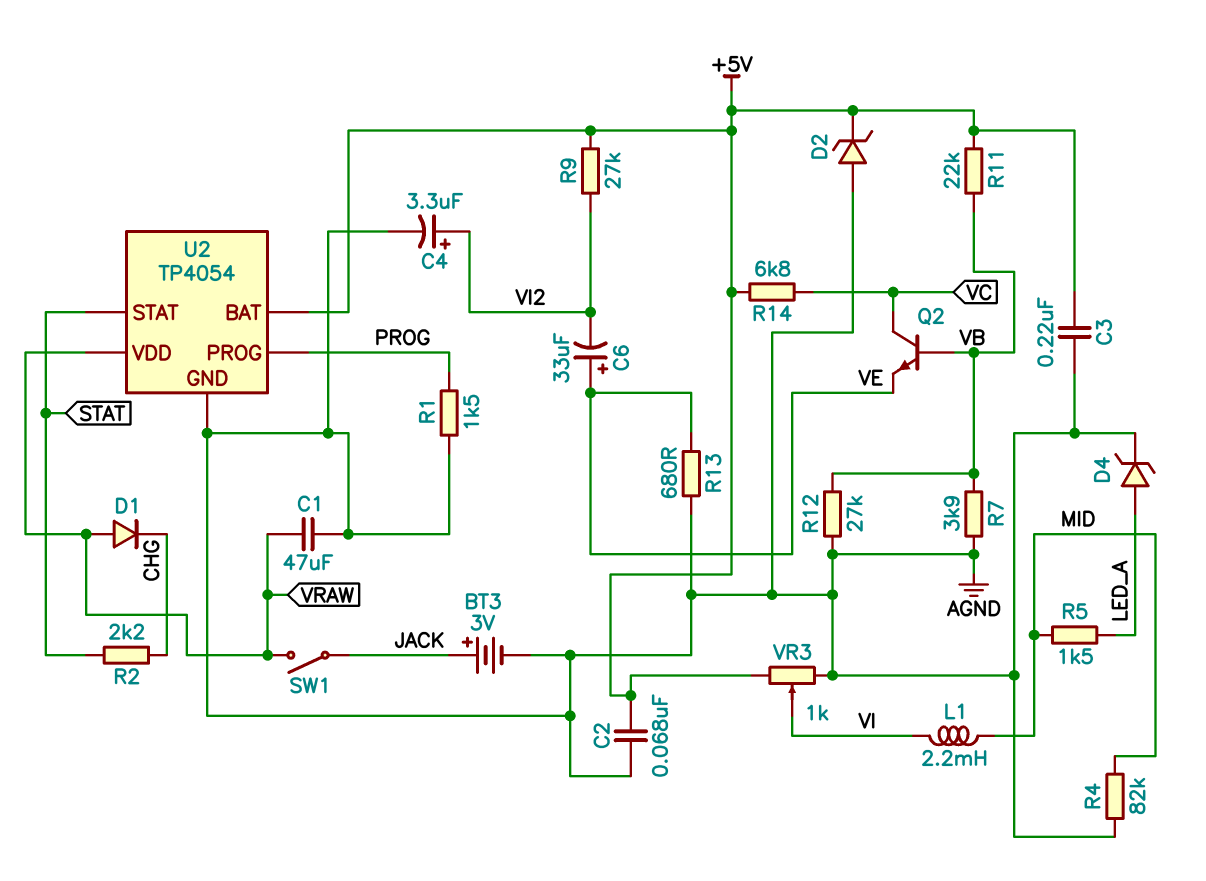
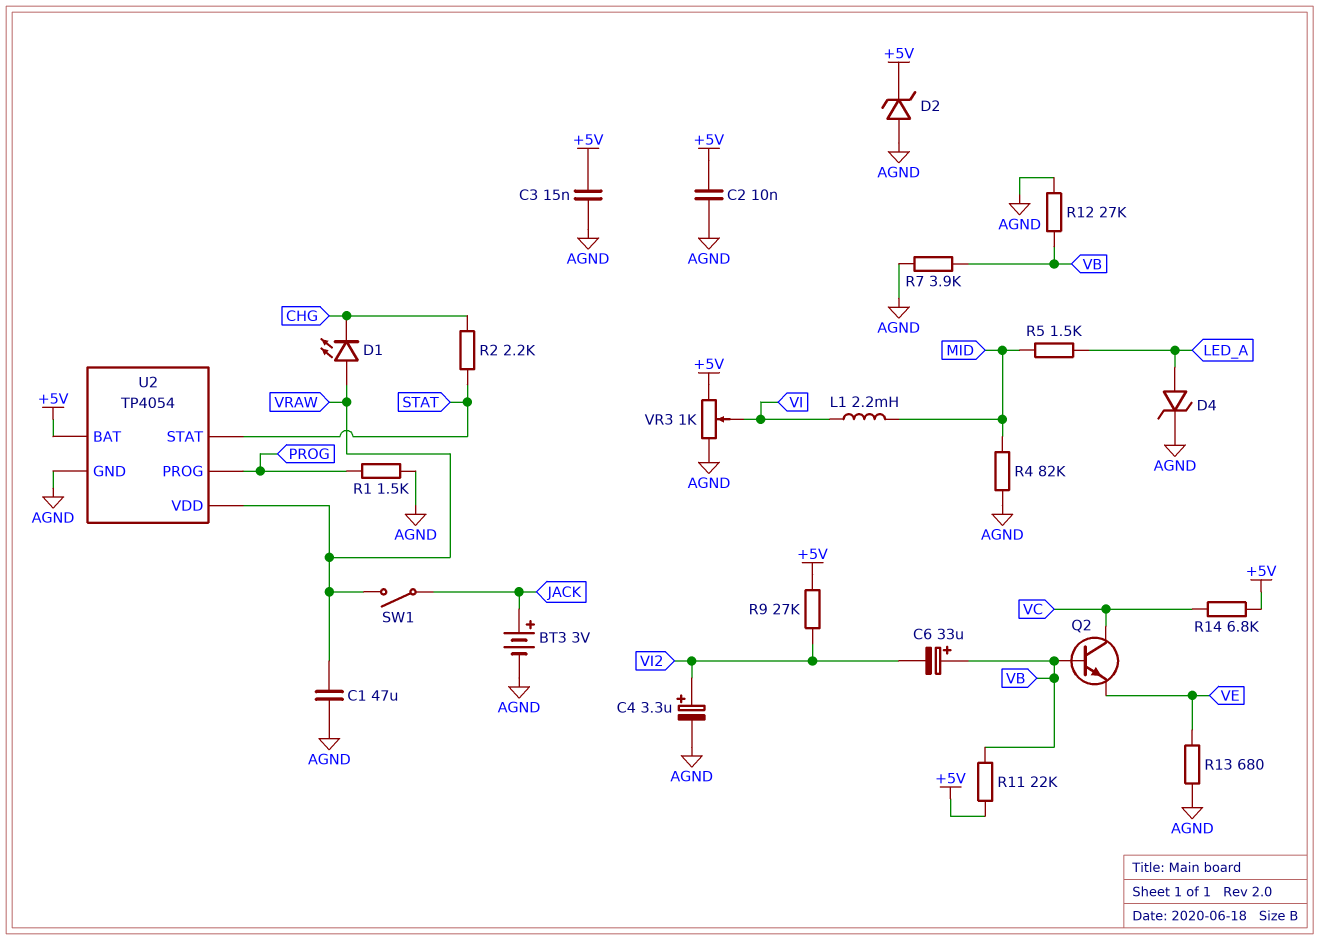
C2: 68nF (+5V, AGND) -> 10nF (+5V, AGND)
C3: 220nF (+5V, AGND) -> 15nF (+5V, AGND)
C6: 33uF (plus VE, minus VI2) -> 33uF (plus VB, minus VI2)
D1: diode (A VRAW, K CHG) -> LED (A VRAW, K CHG)

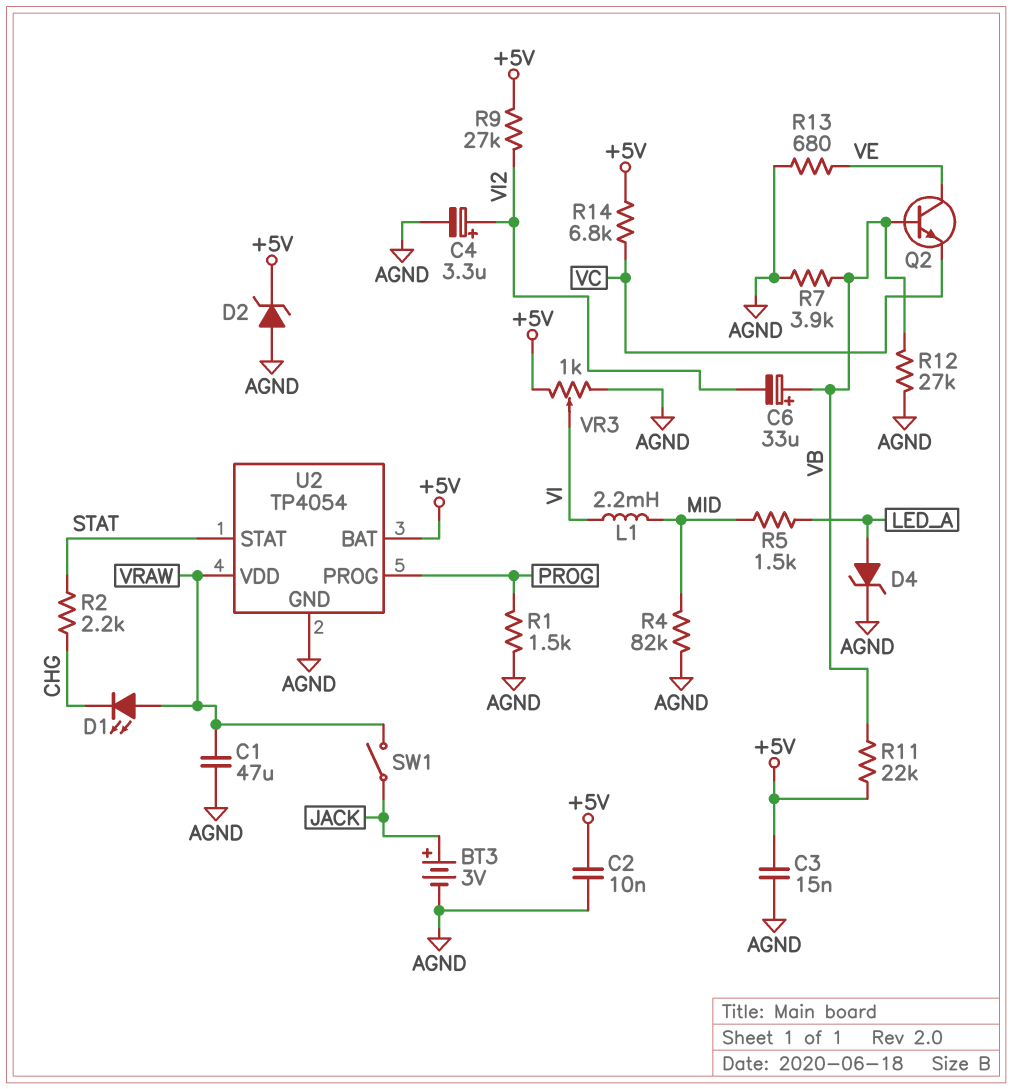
Q2: NPN (B VB, C VC, E VE) -> NPN (B VB, C VE, E VC)

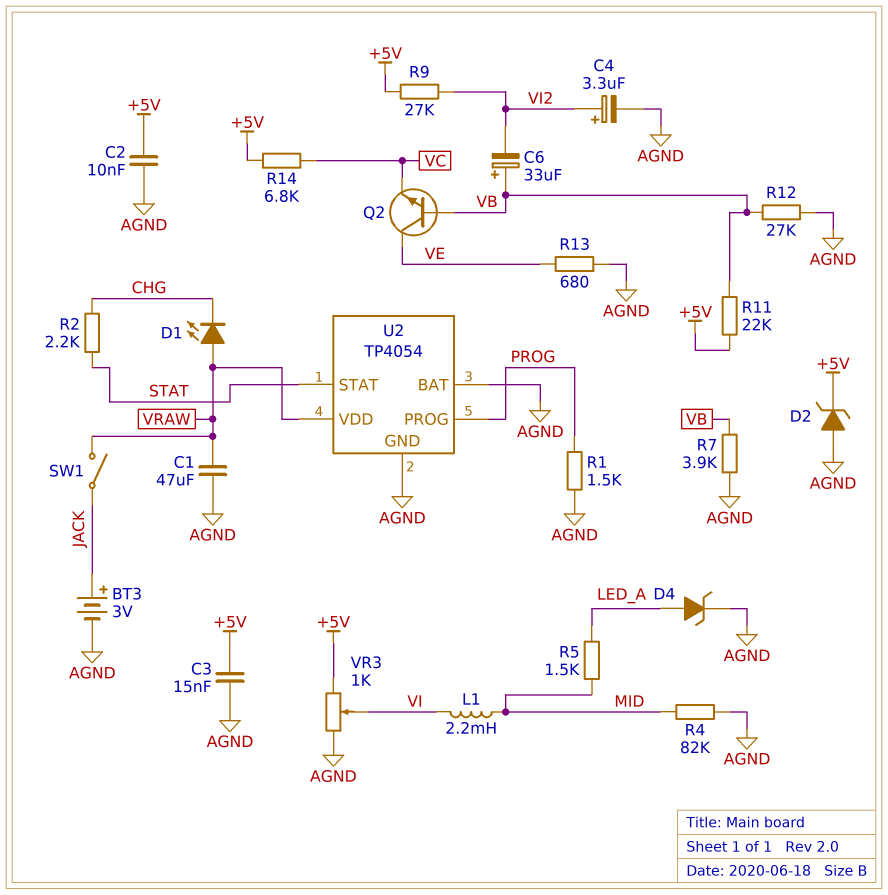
U2 pin BAT: +5V -> AGND

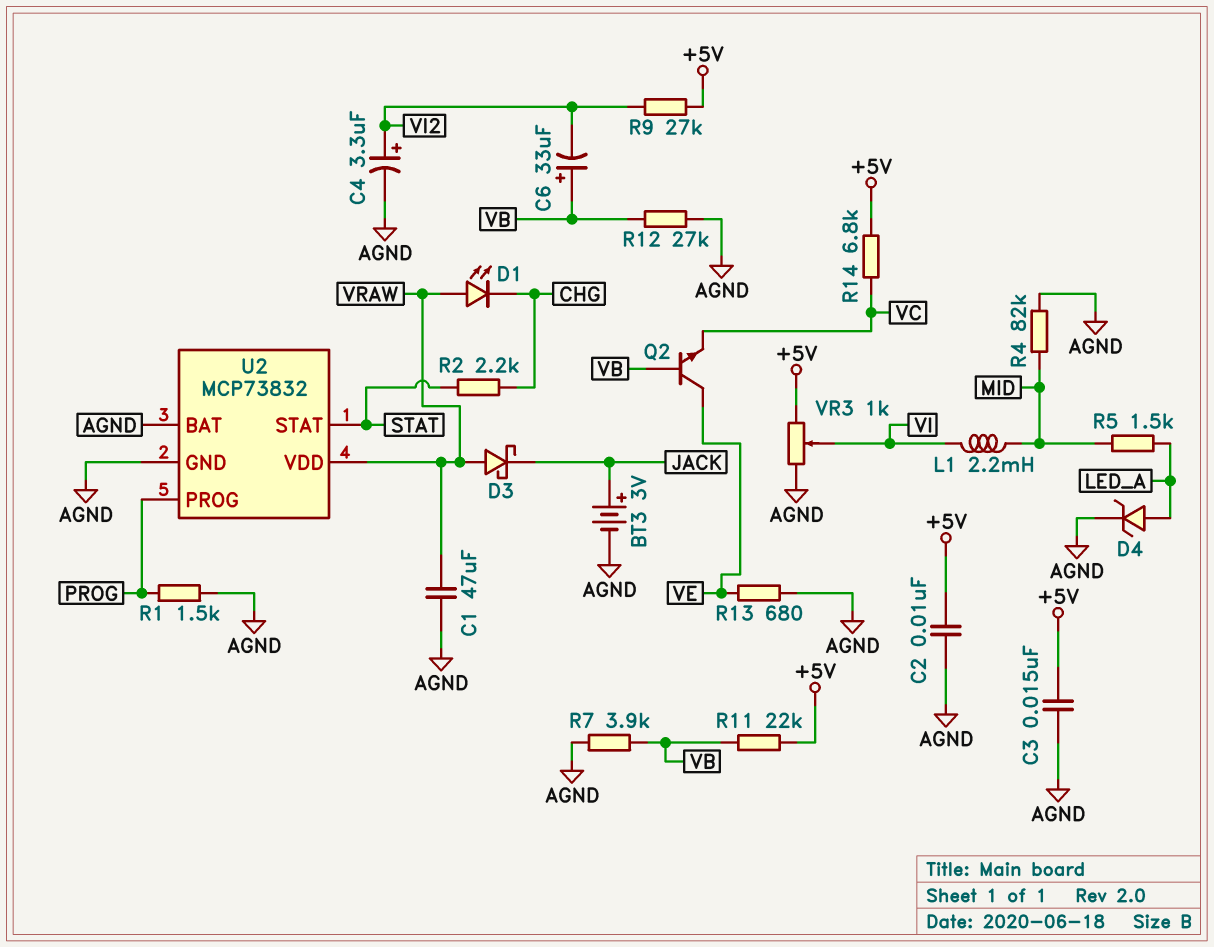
D2: zener (A AGND, K +5V) -> none
D3: none -> schottky (A VRAW, K JACK)
SW1: switch (JACK, VRAW) -> none
U2: TP4054 -> MCP73832

